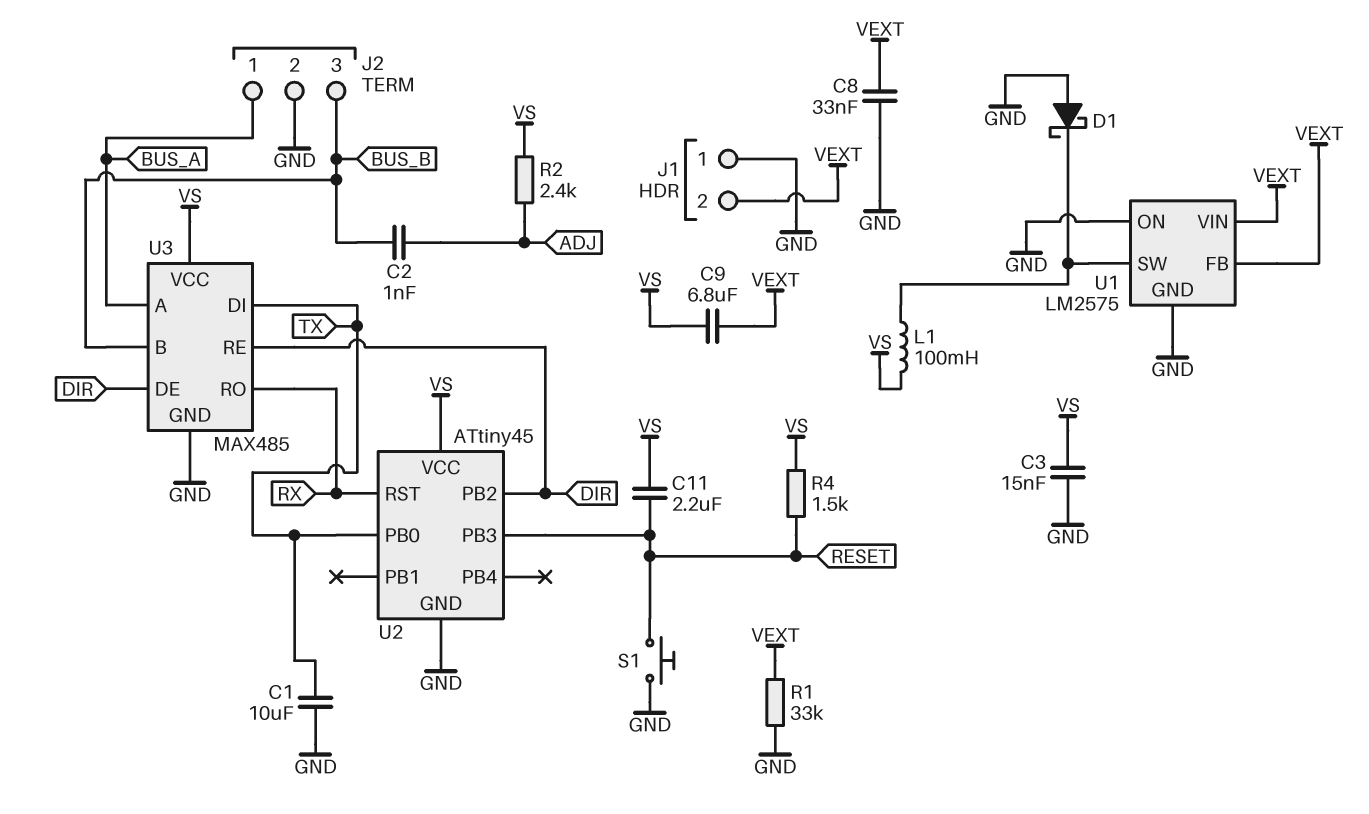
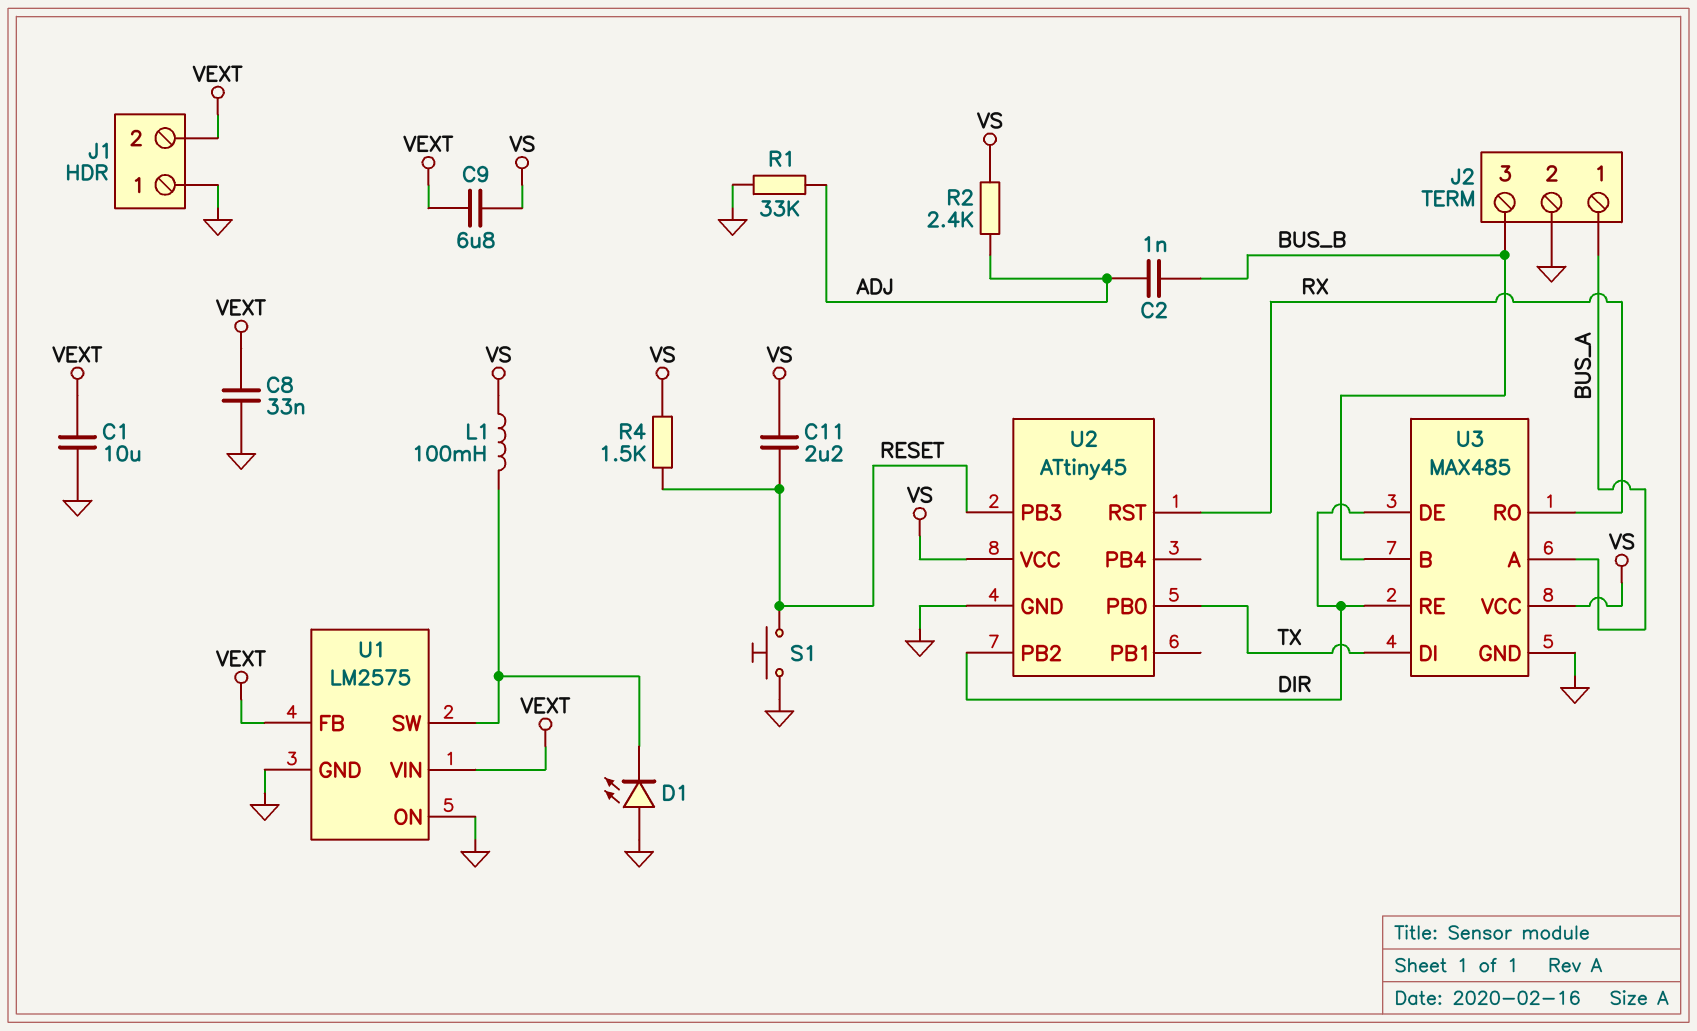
C1: 10uF (GND, TX) -> 10uF (GND, VEXT)
C3: 15nF (GND, VS) -> none
D1: schottky (A GND, K U1/SW) -> LED (A GND, K U1/SW)
R1: 33k (GND, VEXT) -> 33k (ADJ, GND)

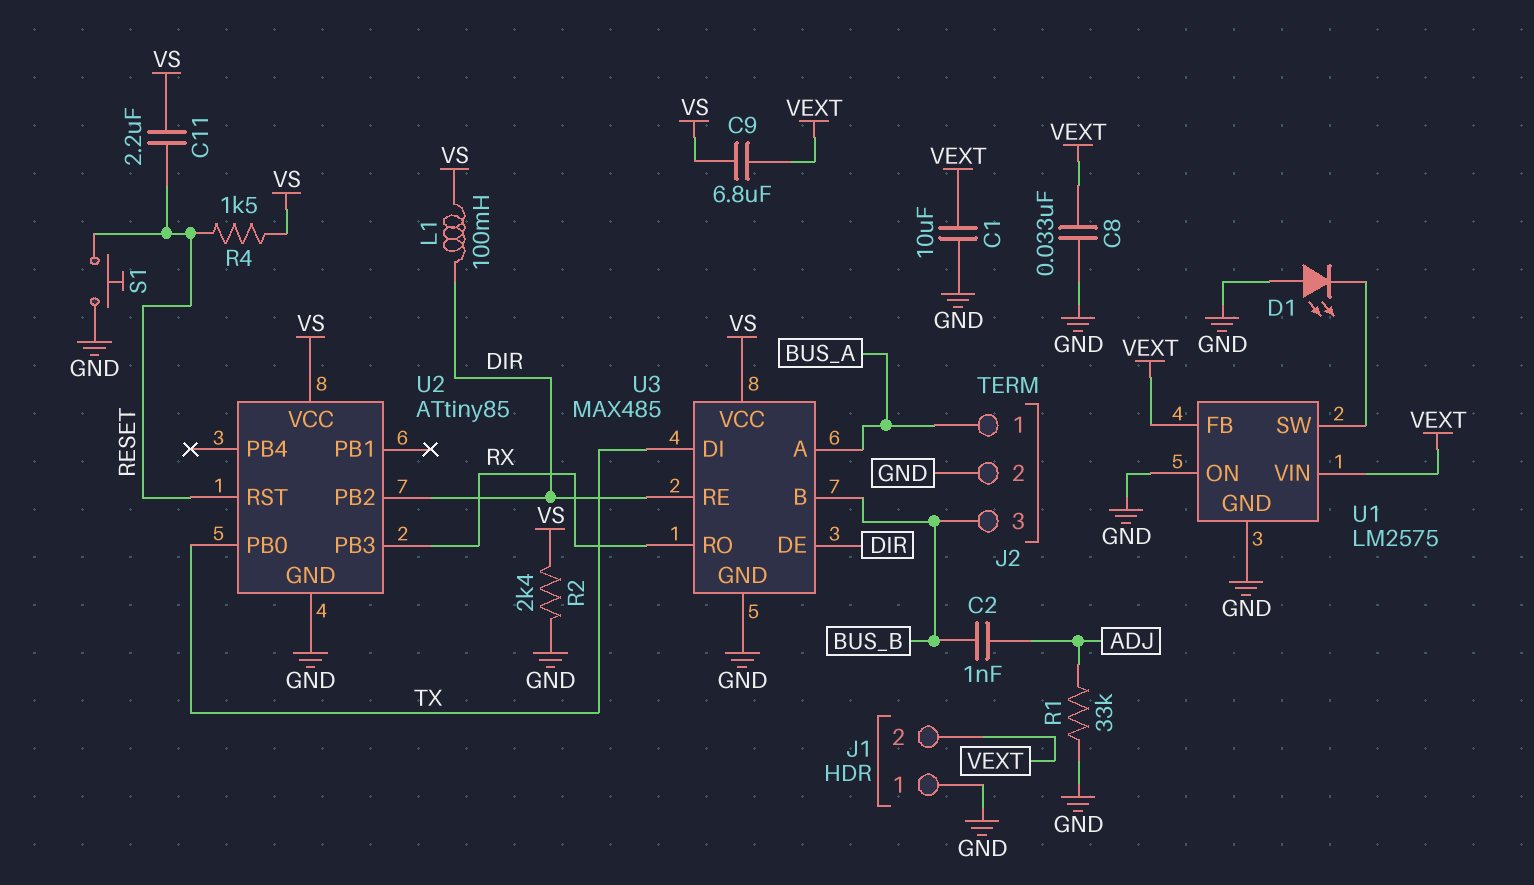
L1: 100mH (U1/SW, VS) -> 100mH (DIR, VS)
R2: 2.4k (ADJ, VS) -> 2.4k (GND, VS)
U2: ATtiny45 -> ATtiny85
U2 pin PB3: RESET -> RX
U2 pin RST: RX -> RESET

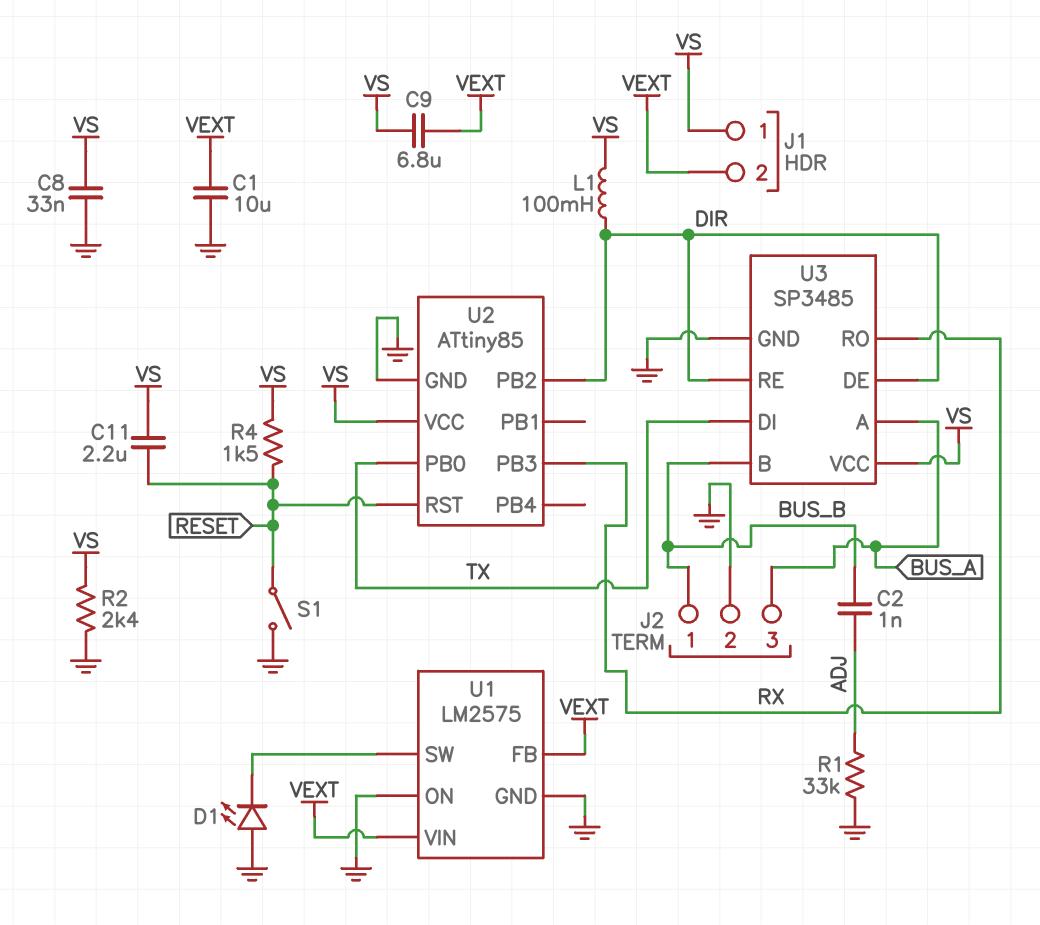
C8: 33nF (GND, VEXT) -> 33nF (GND, VS)
J1 pin 1: GND -> VS
J2 pin 1: BUS_A -> BUS_B
J2 pin 3: BUS_B -> BUS_A
S1: button (GND, RESET) -> switch (GND, RESET)
U3: MAX485 -> SP3485

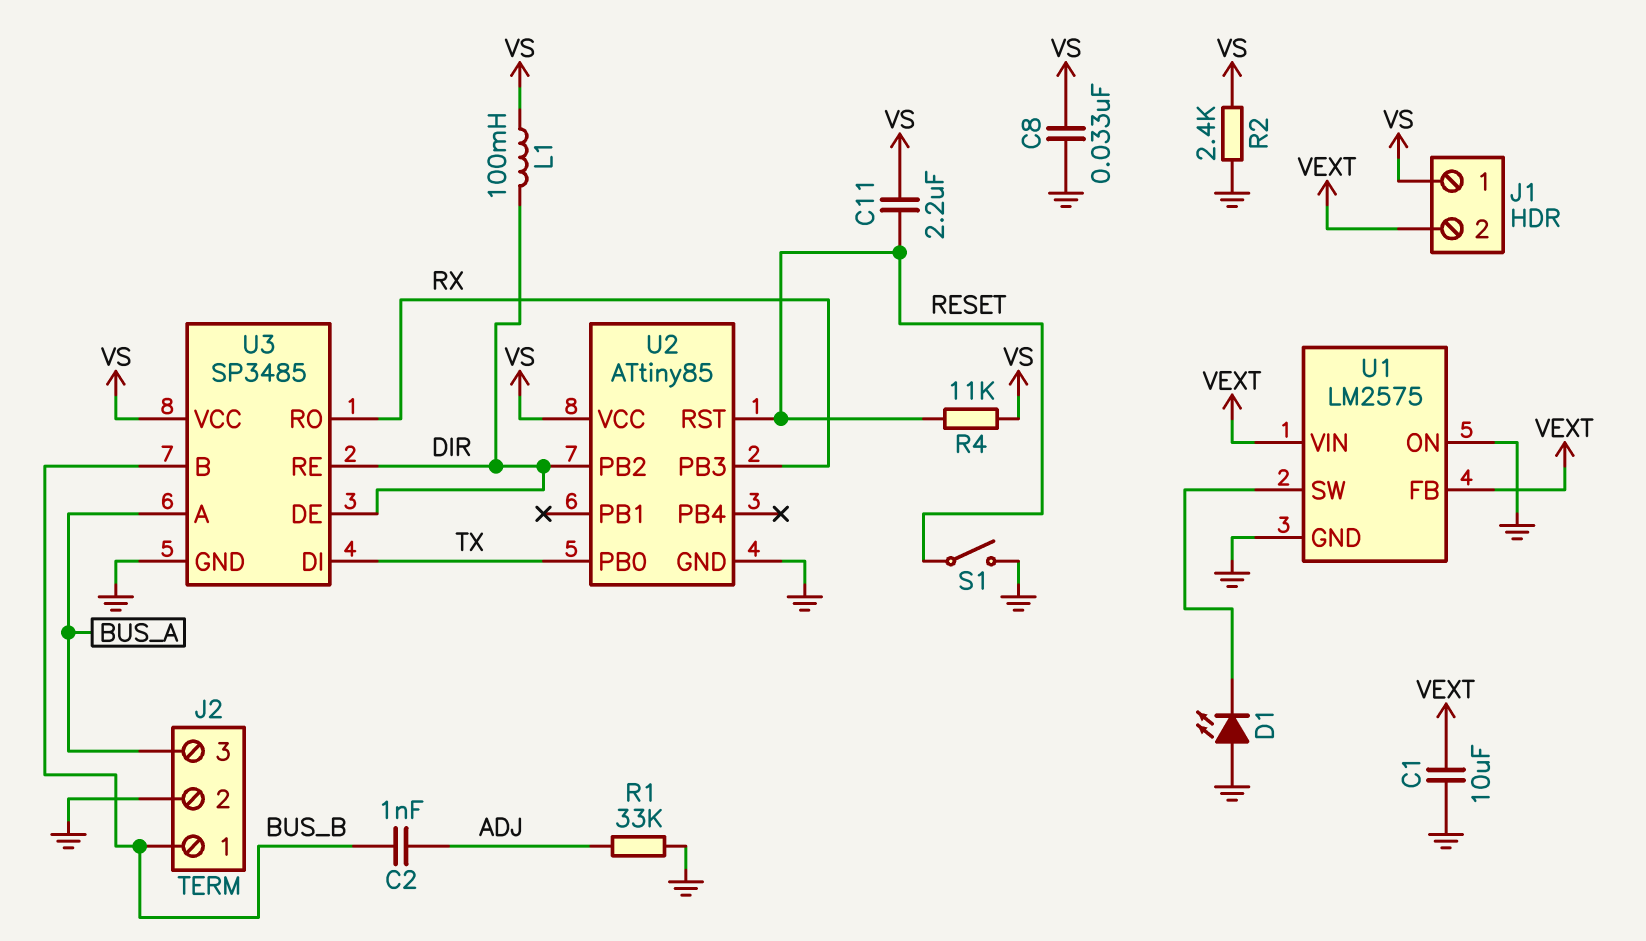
C9: 6.8uF (VEXT, VS) -> none
R4: 1.5k (RESET, VS) -> 11k (RESET, VS)

